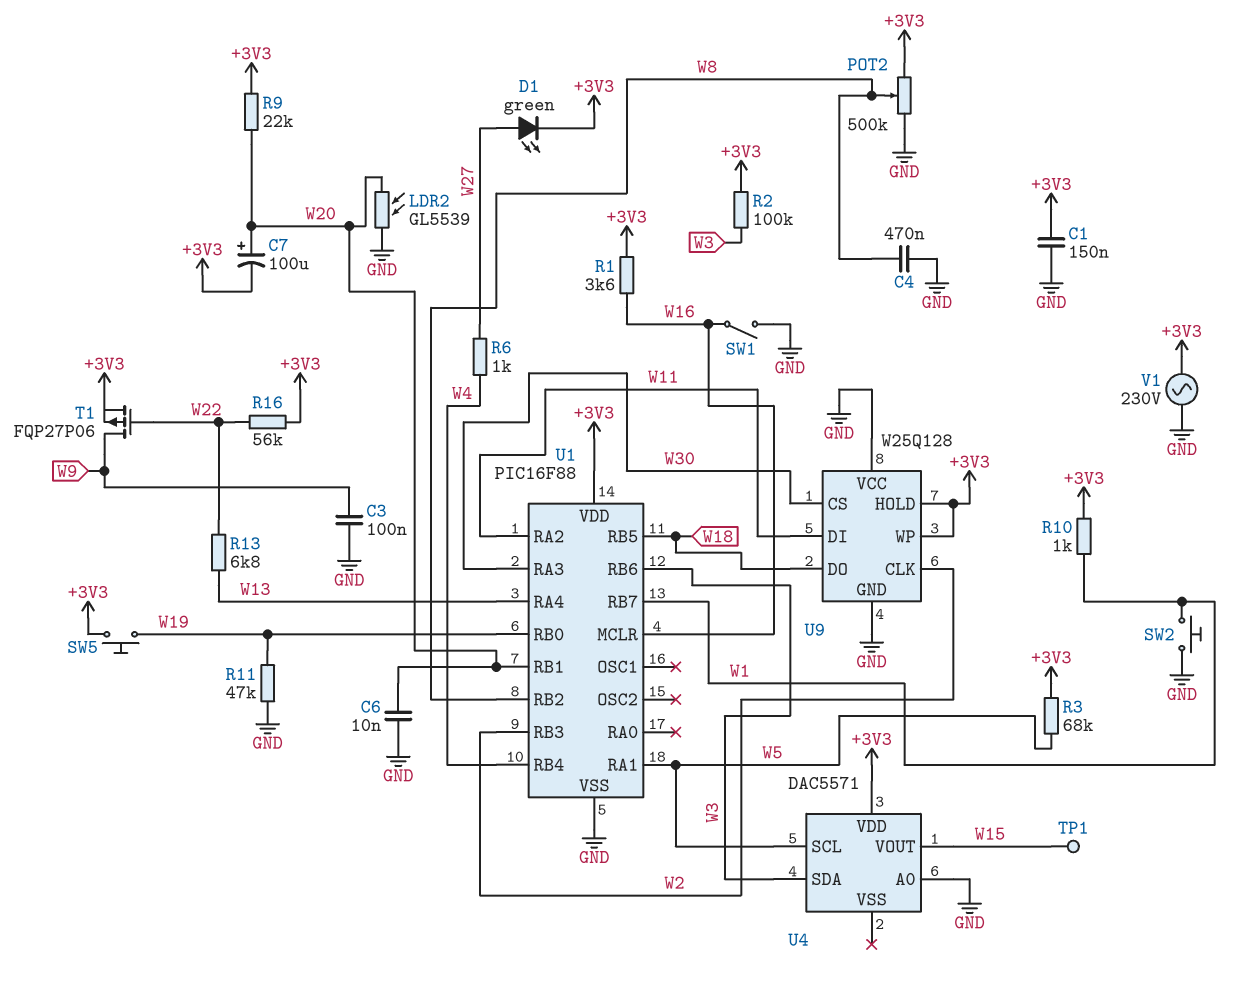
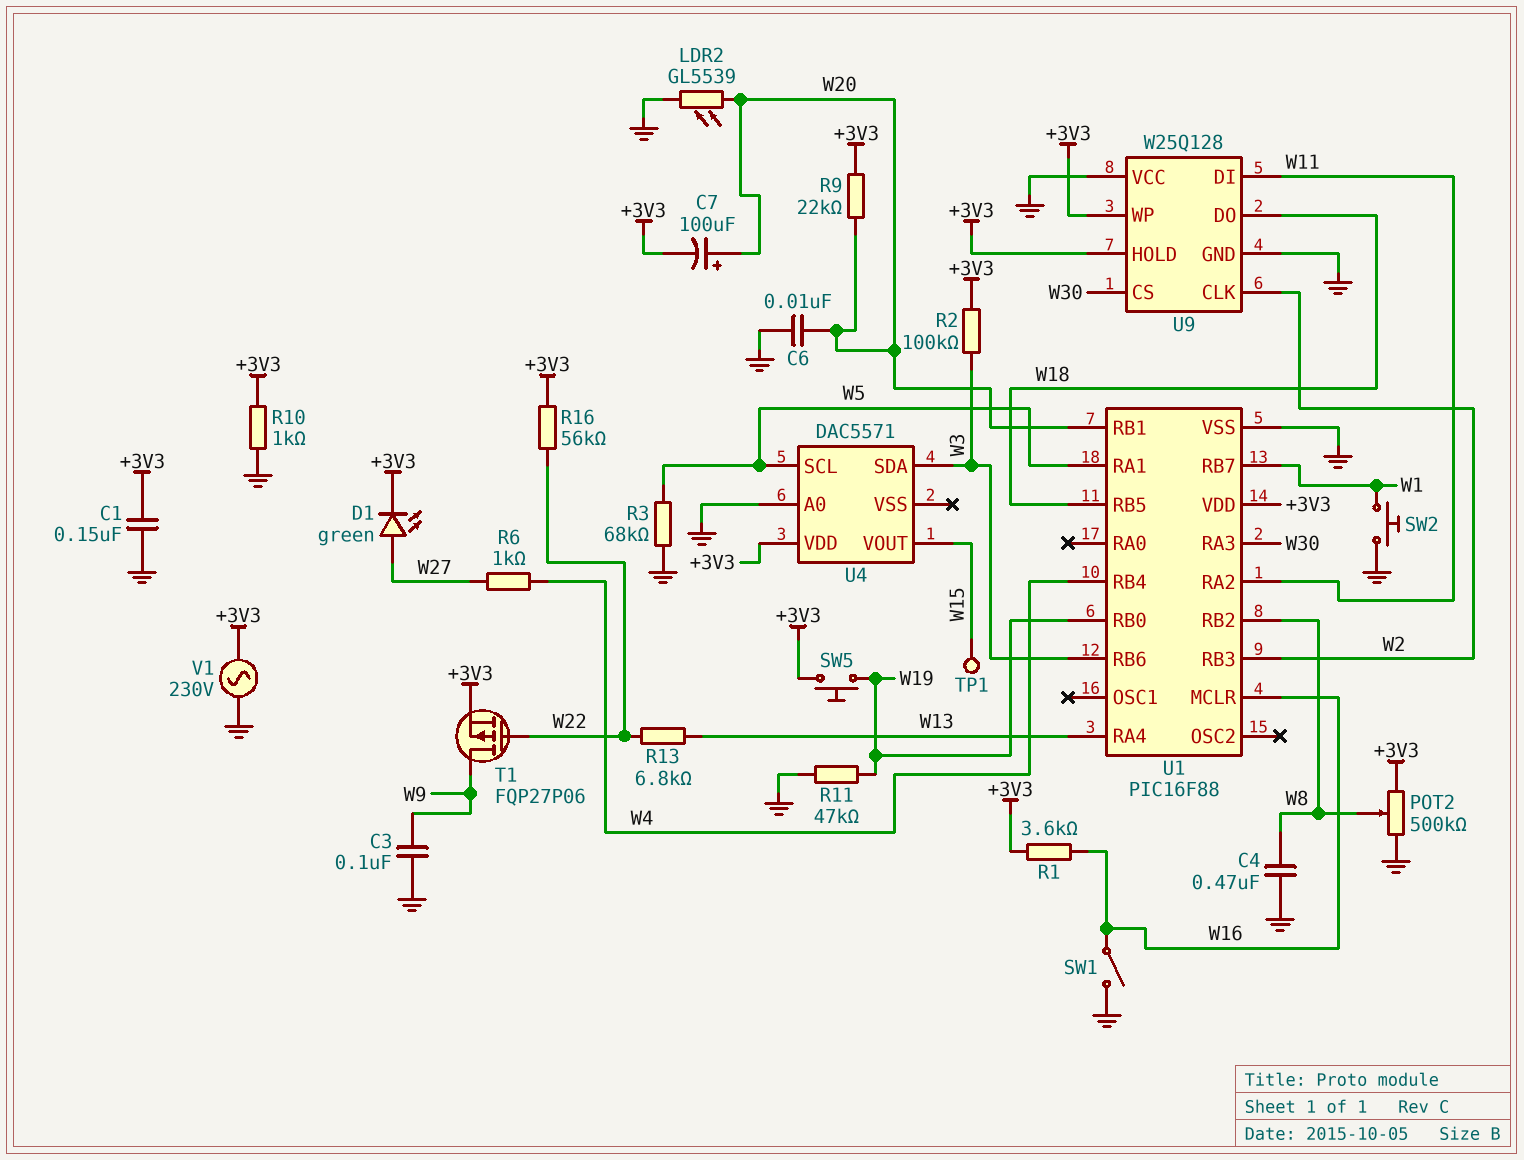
R3: 68k (+3V3, W5) -> 68k (GND, W5)
R10: 1k (+3V3, W1) -> 1k (+3V3, GND)

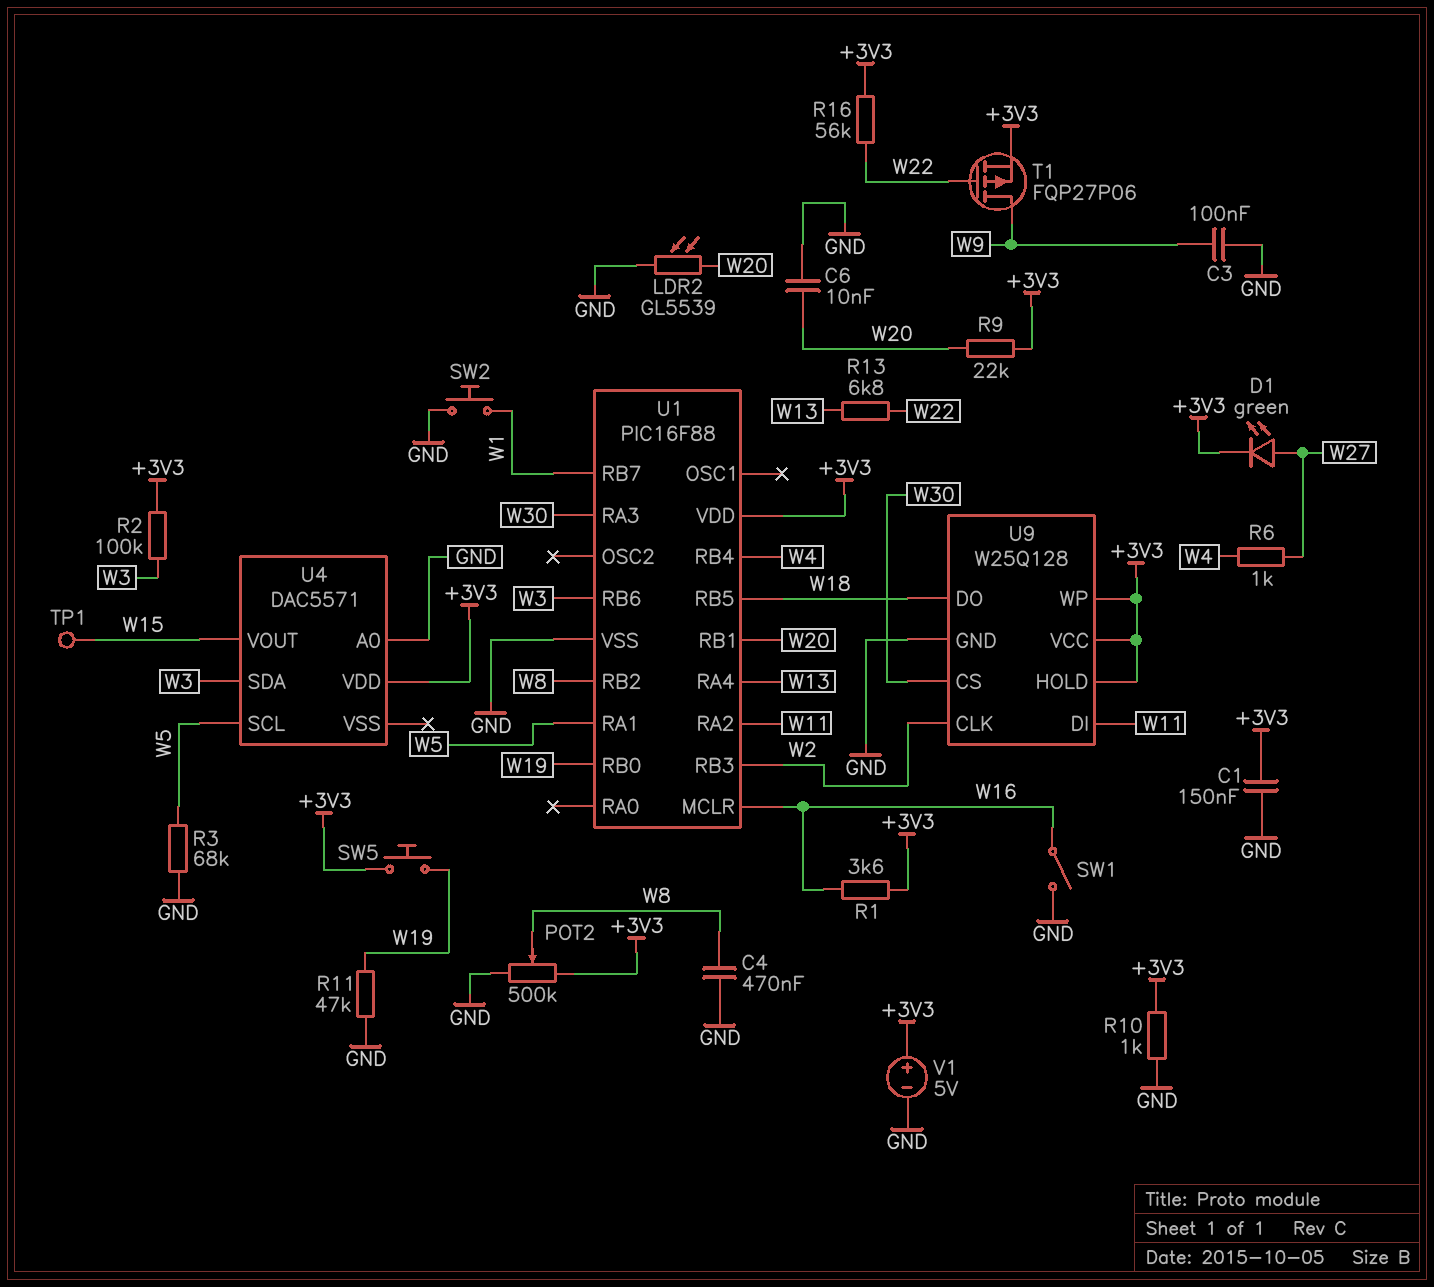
C7: 100uF (plus W20, minus +3V3) -> none
U9 pin VCC: GND -> +3V3
V1: AC 230V (+3V3, GND) -> 5V (plus +3V3, minus GND)

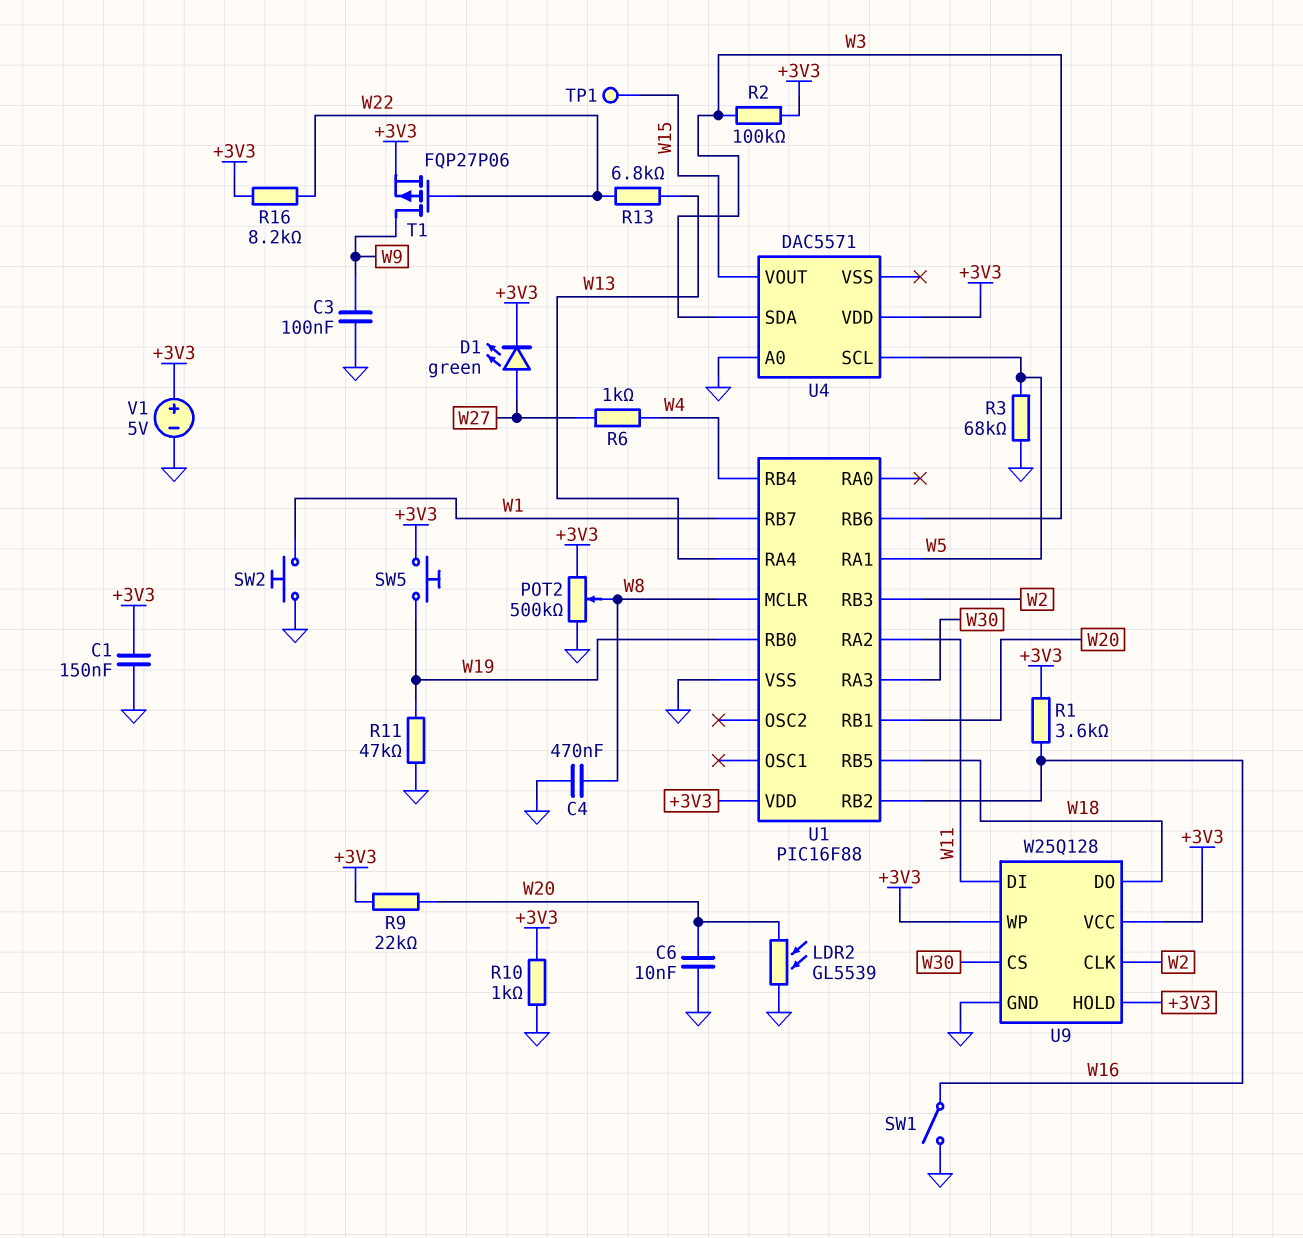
R16: 56k (+3V3, W22) -> 8.2k (+3V3, W22)
U1 pin MCLR: W16 -> W8
U1 pin RB2: W8 -> W16

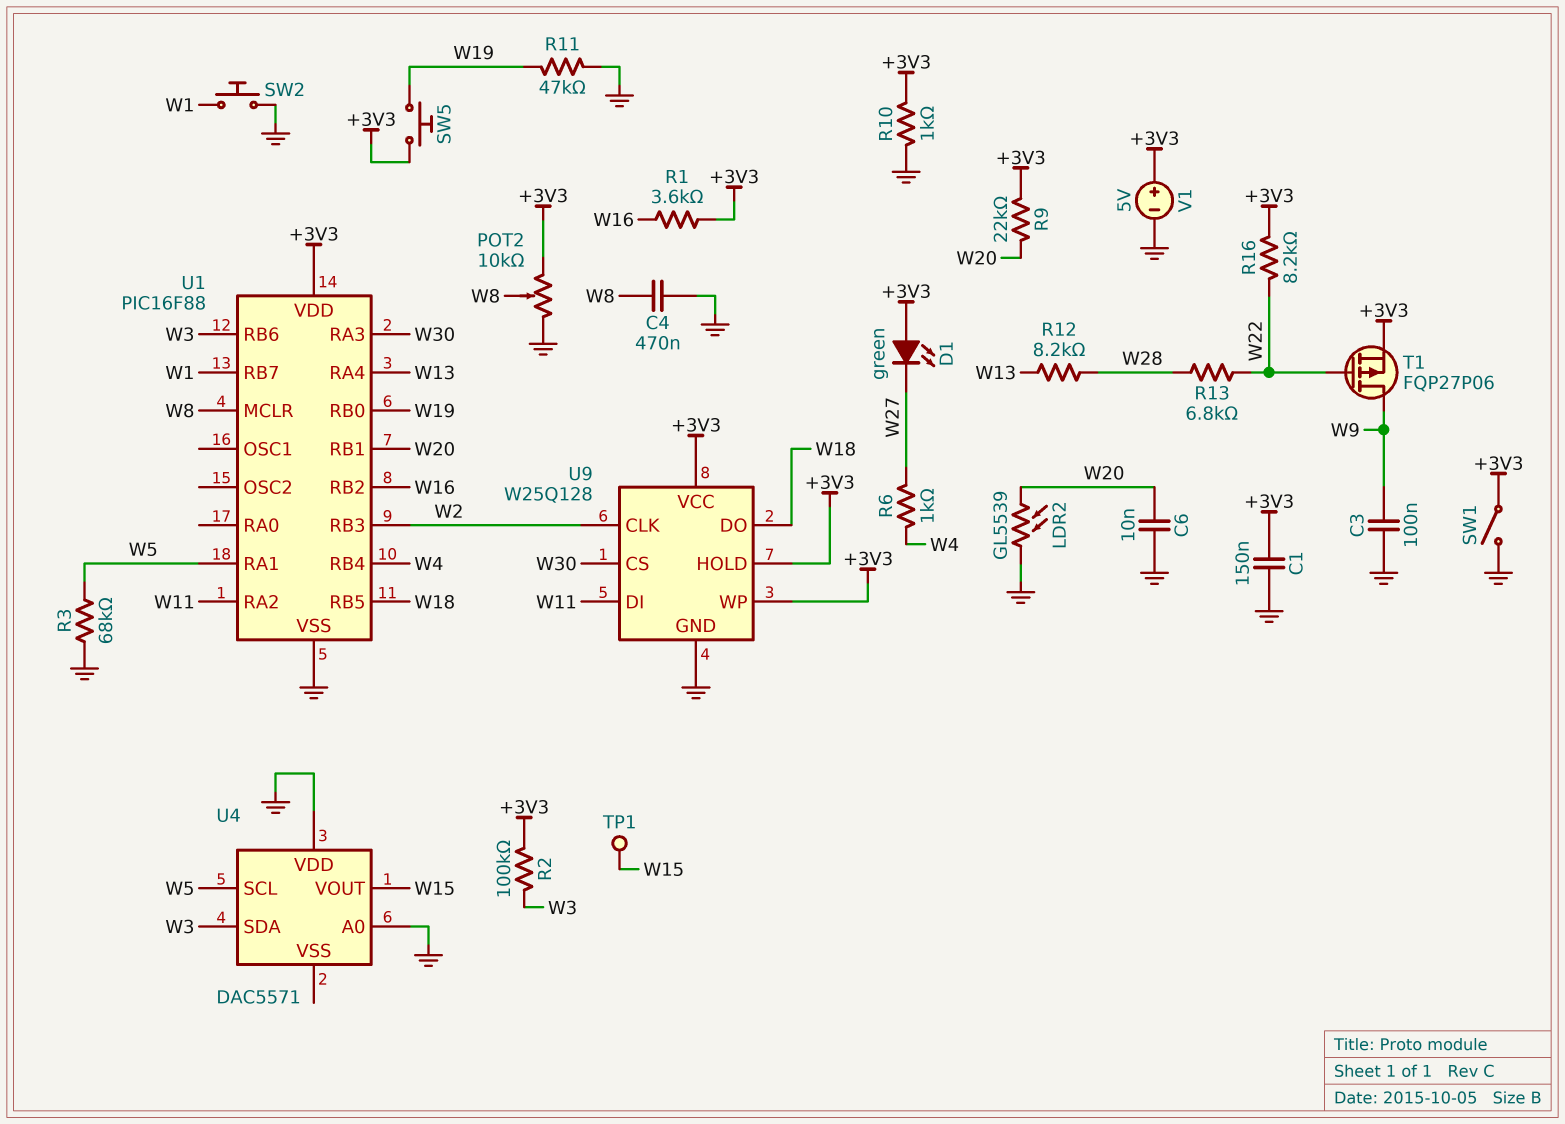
D1: LED green (A W27, K +3V3) -> LED green (A +3V3, K W27)
POT2: 500k (+3V3, GND, wiper W8) -> 10k (+3V3, GND, wiper W8)
R12: none -> 8.2k (W13, W28)
R13: 6.8k (W13, W22) -> 6.8k (W22, W28)
SW1: switch (GND, W16) -> switch (+3V3, GND)
U4 pin VDD: +3V3 -> GND

